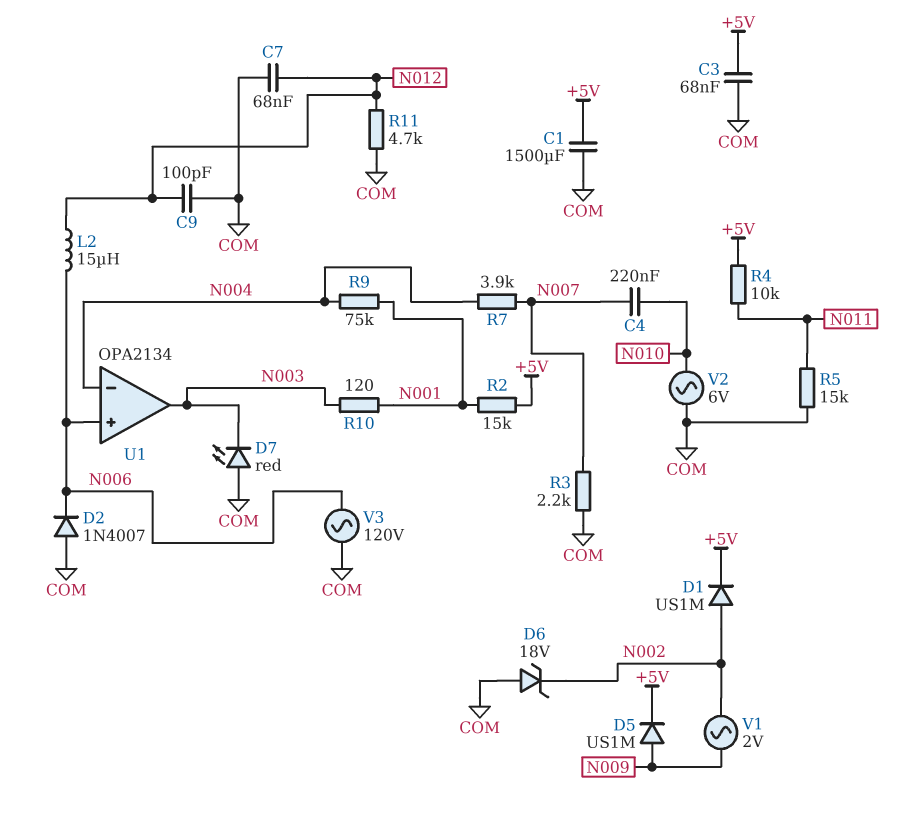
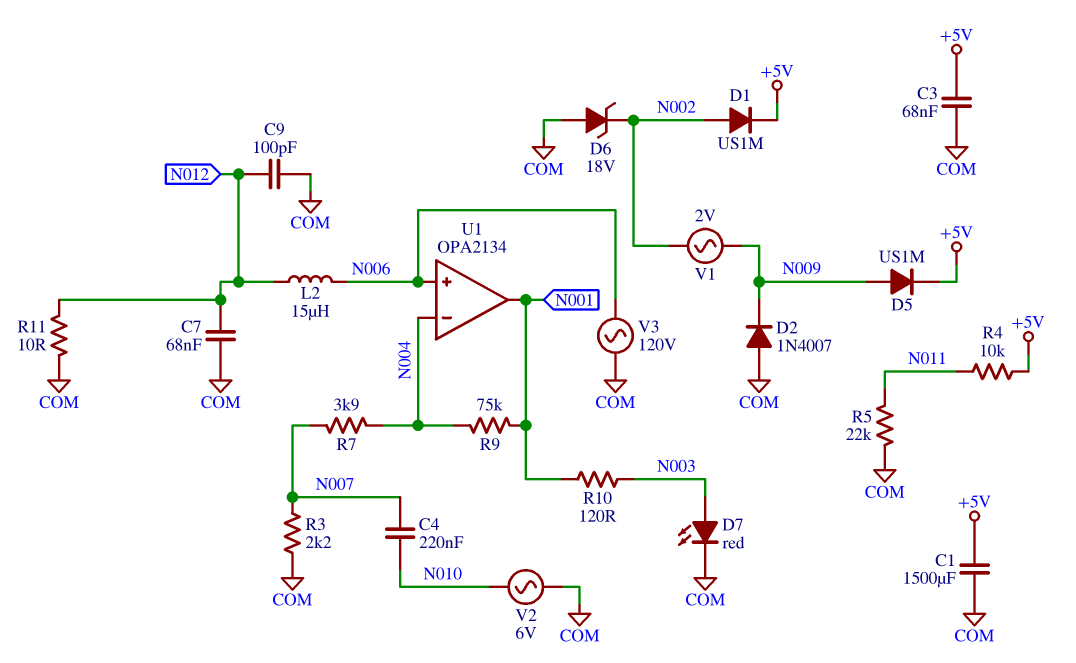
D2: diode 1N4007 (A COM, K N006) -> diode 1N4007 (A COM, K N009)
D7: LED red (A COM, K N003) -> LED red (A N003, K COM)
R2: 15k (+5V, N001) -> none
R5: 15k (COM, N011) -> 22k (COM, N011)
R11: 4.7k (COM, N012) -> 10 (COM, N012)
U1 pin out: N003 -> N001

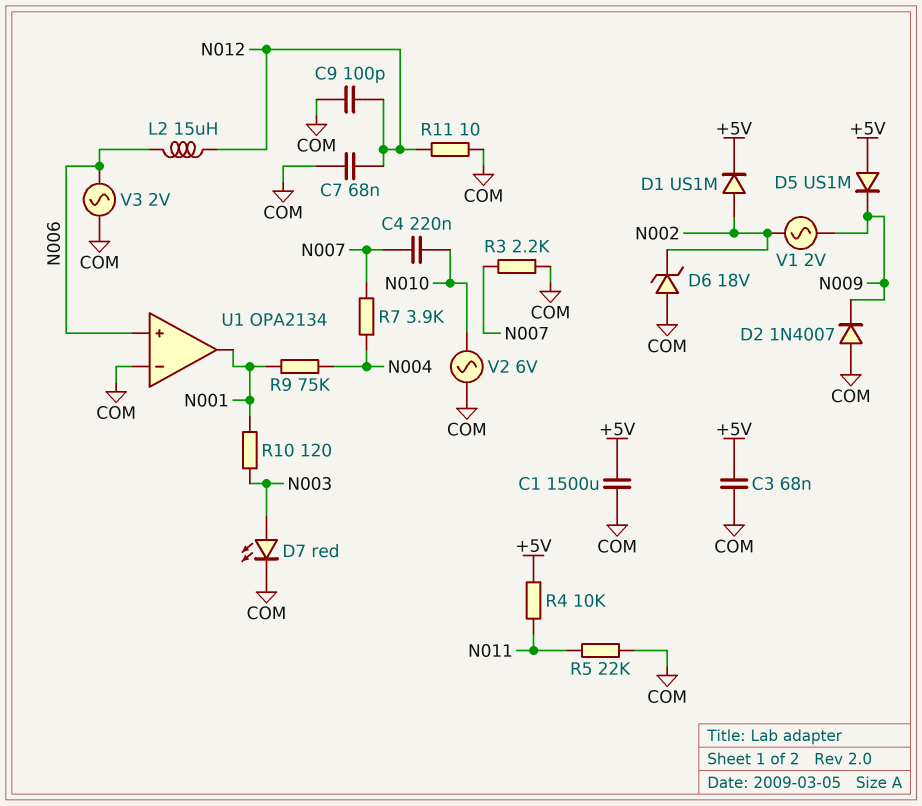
D5: diode US1M (A N009, K +5V) -> diode US1M (A +5V, K N009)
U1 pin in-: N004 -> COM
V3: AC 120V (COM, N006) -> AC 2V (COM, N006)

